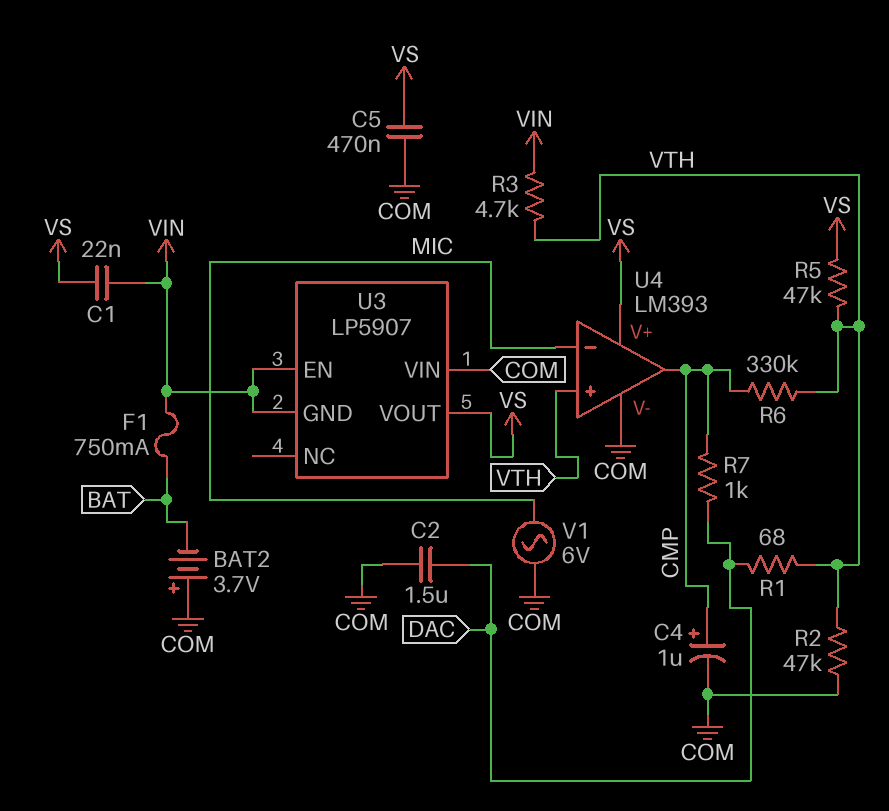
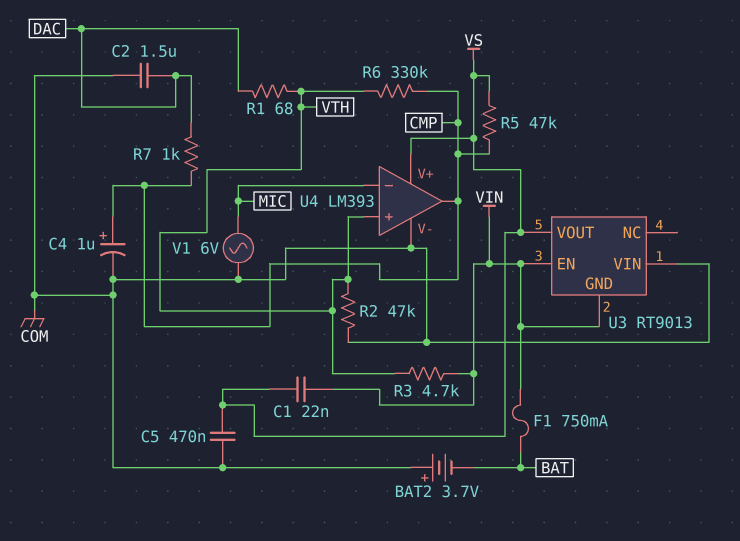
R5: 47k (VS, VTH) -> 47k (CMP, VS)
U3: LP5907 -> RT9013

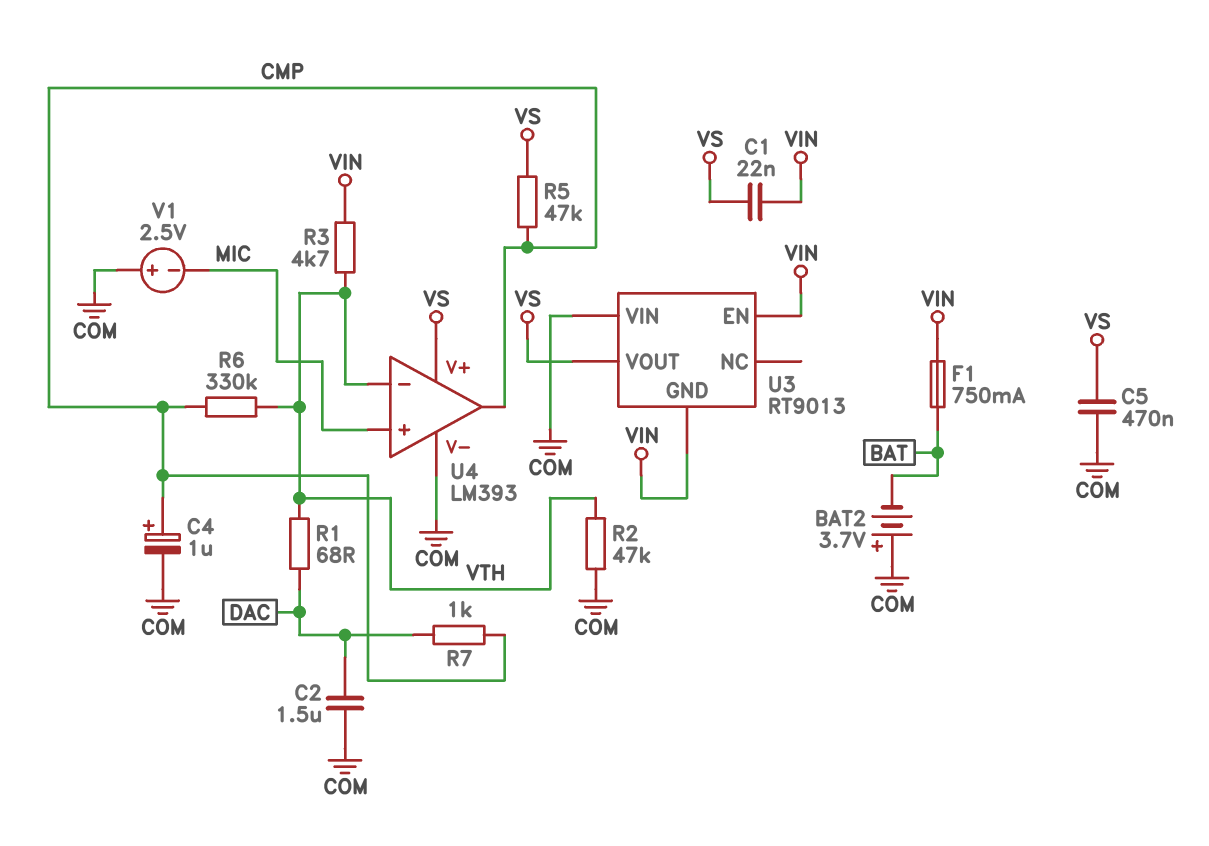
U4 pin in+: VTH -> MIC
U4 pin in-: MIC -> VTH
V1: AC 6V (COM, MIC) -> 2.5V (plus COM, minus MIC)

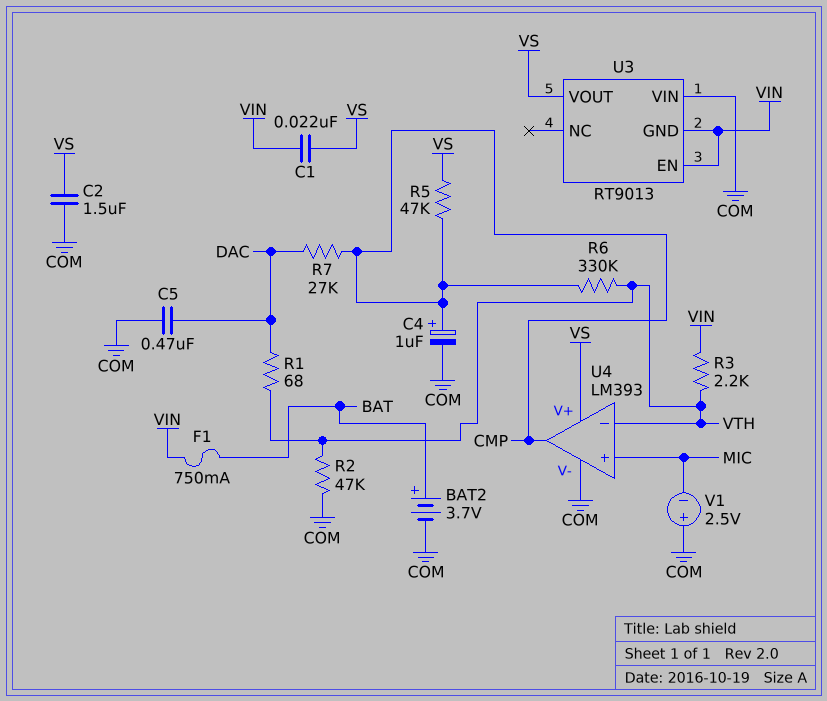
BAT2: 3.7V (plus COM, minus BAT) -> 3.7V (plus BAT, minus COM)
C2: 1.5uF (COM, DAC) -> 1.5uF (COM, VS)
C5: 470nF (COM, VS) -> 470nF (COM, DAC)
R3: 4.7k (VIN, VTH) -> 2.2k (VIN, VTH)
R7: 1k (CMP, DAC) -> 27k (CMP, DAC)

